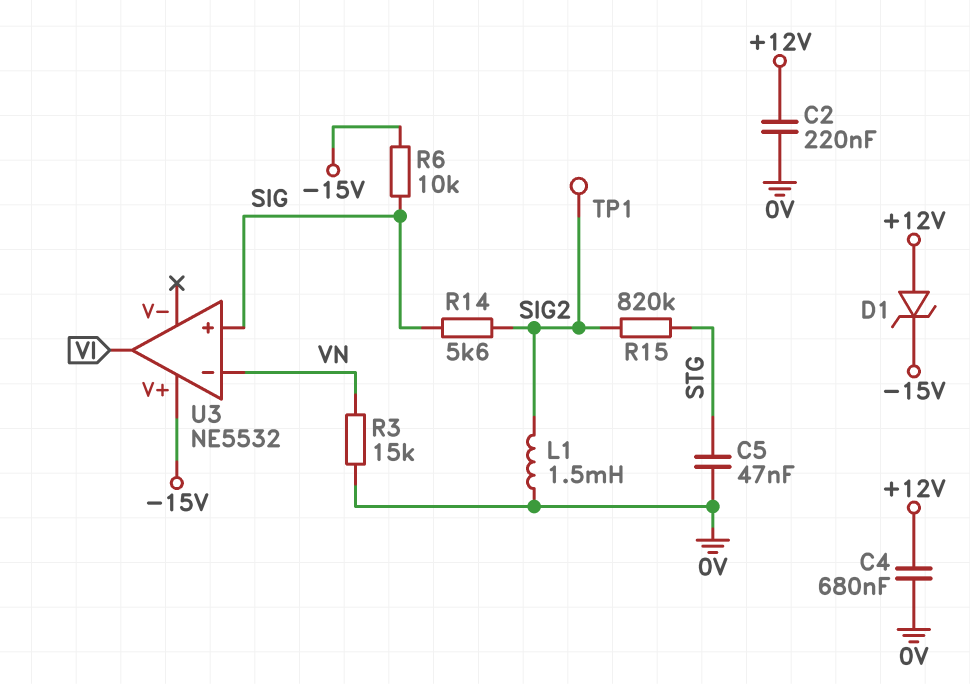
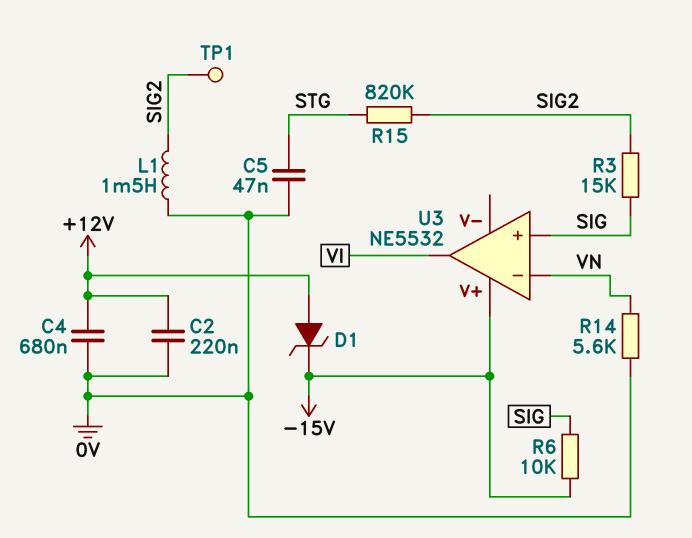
R3: 15k (0V, VN) -> 15k (SIG, SIG2)
R14: 5.6k (SIG, SIG2) -> 5.6k (0V, VN)

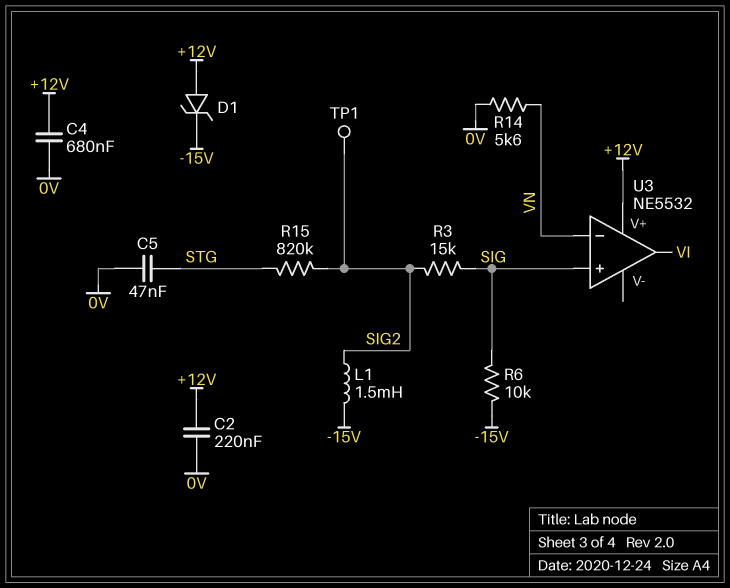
L1: 1.5mH (0V, SIG2) -> 1.5mH (-15V, SIG2)
U3 pin V+: -15V -> +12V

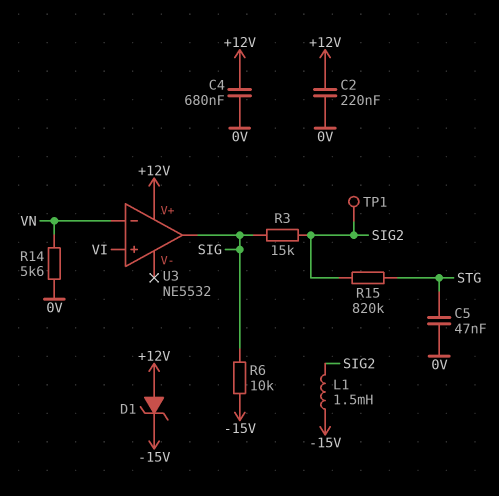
U3 pin in+: SIG -> VI
U3 pin out: VI -> SIG

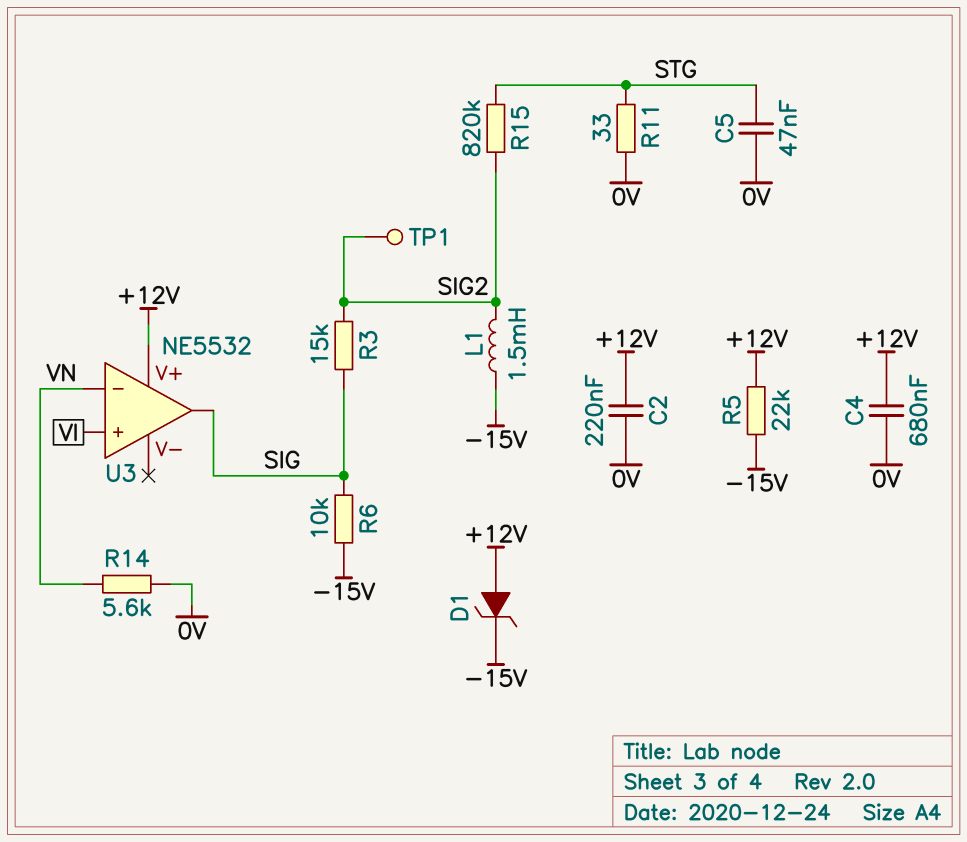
R5: none -> 22k (+12V, -15V)
R11: none -> 33 (0V, STG)

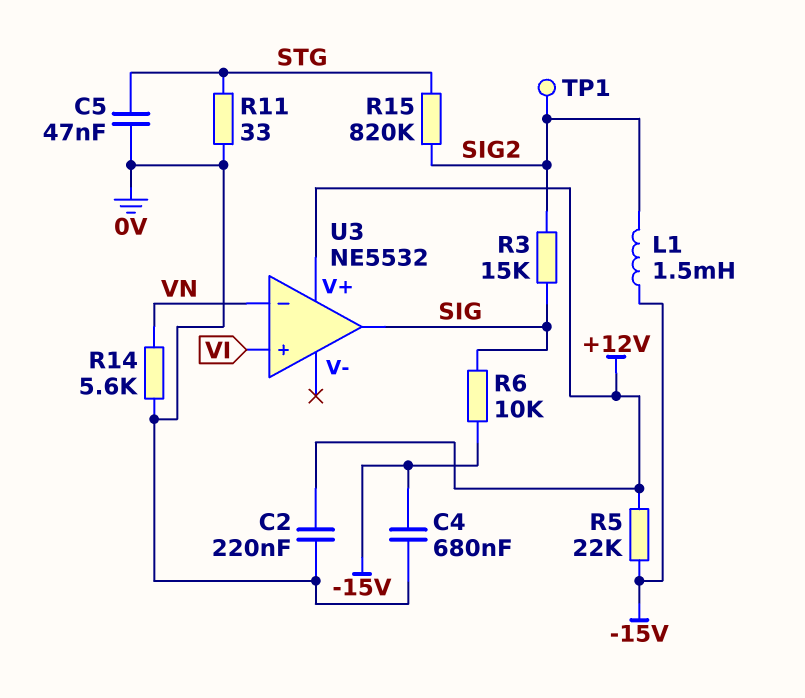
C4: 680nF (+12V, 0V) -> 680nF (-15V, 0V)
D1: zener (A +12V, K -15V) -> none

